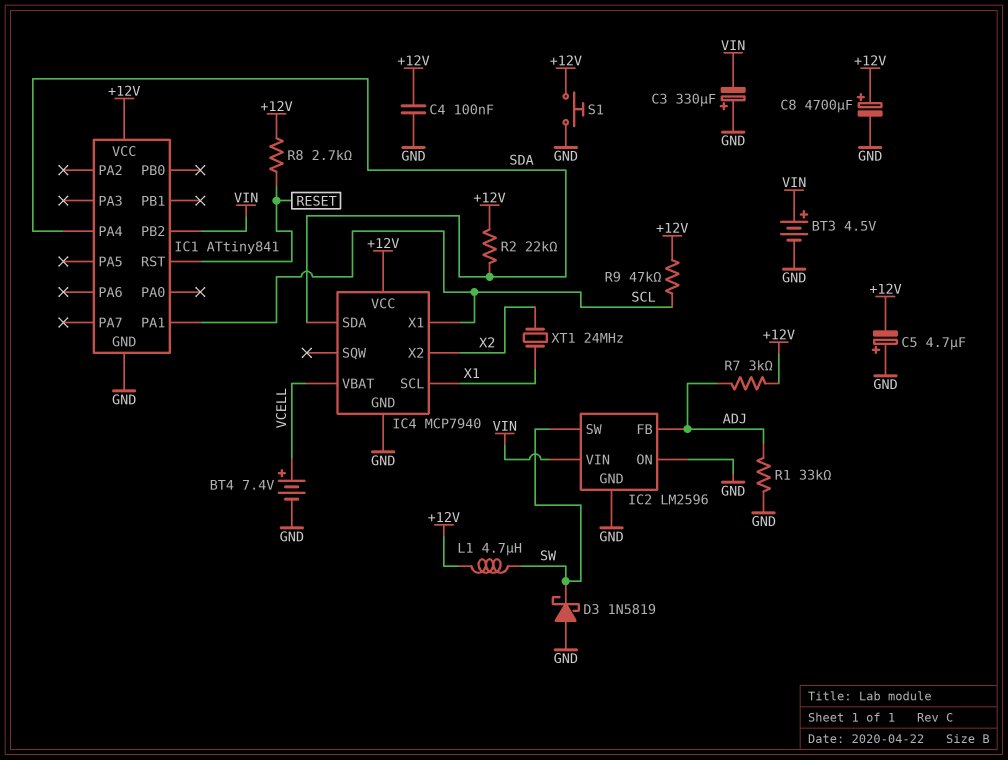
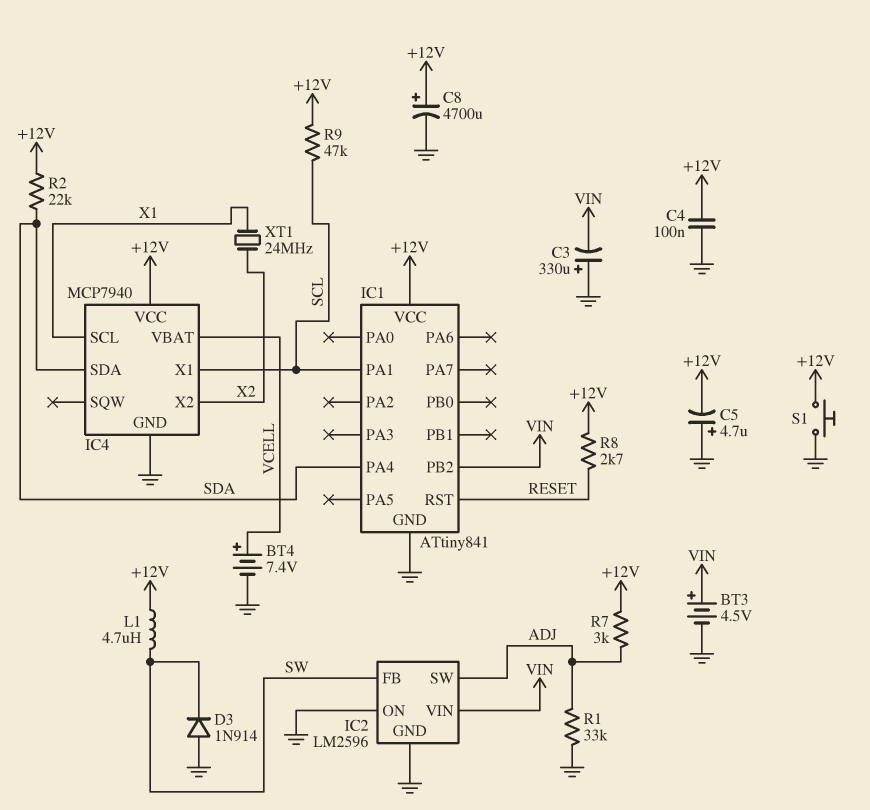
D3: schottky 1N5819 (A GND, K SW) -> diode 1N914 (A GND, K SW)
IC2 pin FB: ADJ -> SW
IC2 pin SW: SW -> ADJ

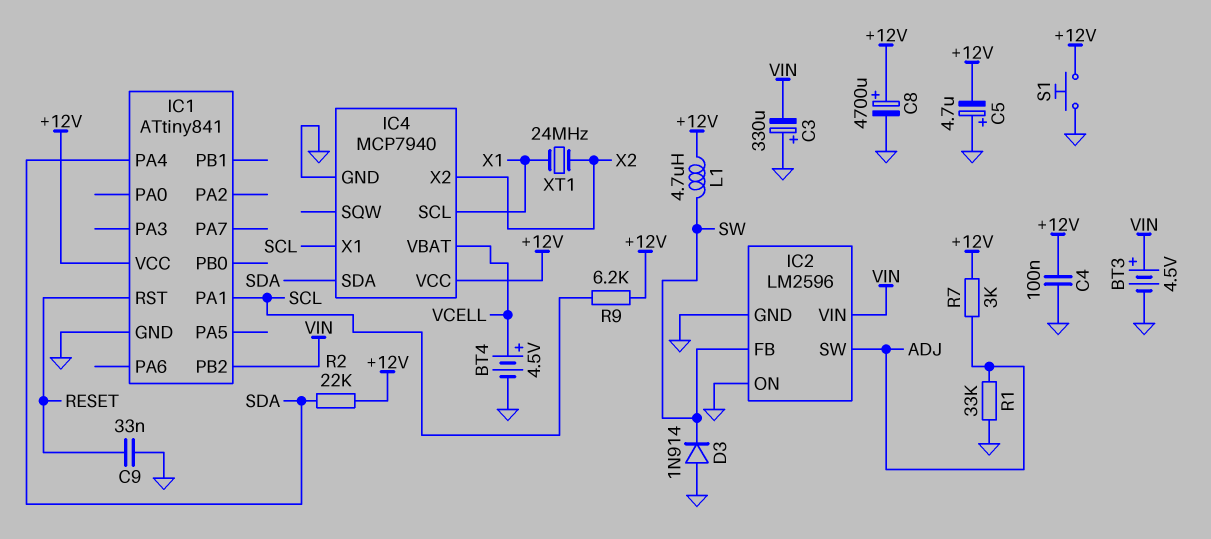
BT4: 7.4V (plus VCELL, minus GND) -> 4.5V (plus VCELL, minus GND)
C9: none -> 33nF (GND, RESET)
R8: 2.7k (+12V, RESET) -> none
R9: 47k (+12V, SCL) -> 6.2k (+12V, SCL)

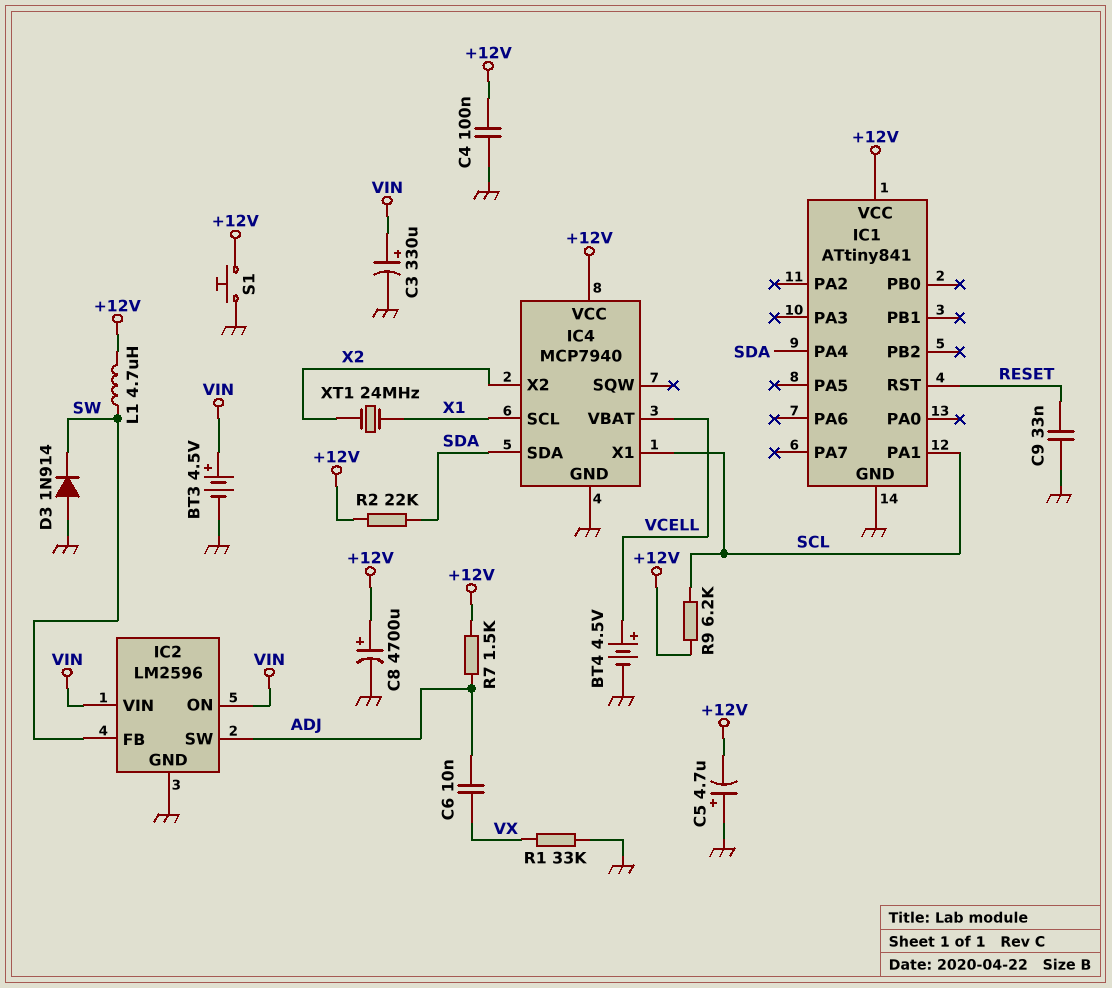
C3: 330uF (plus GND, minus VIN) -> 330uF (plus VIN, minus GND)
C6: none -> 10nF (ADJ, VX)
IC1 pin PB2: VIN -> none
IC2 pin ON: GND -> VIN
R1: 33k (ADJ, GND) -> 33k (GND, VX)
R7: 3k (+12V, ADJ) -> 1.5k (+12V, ADJ)

